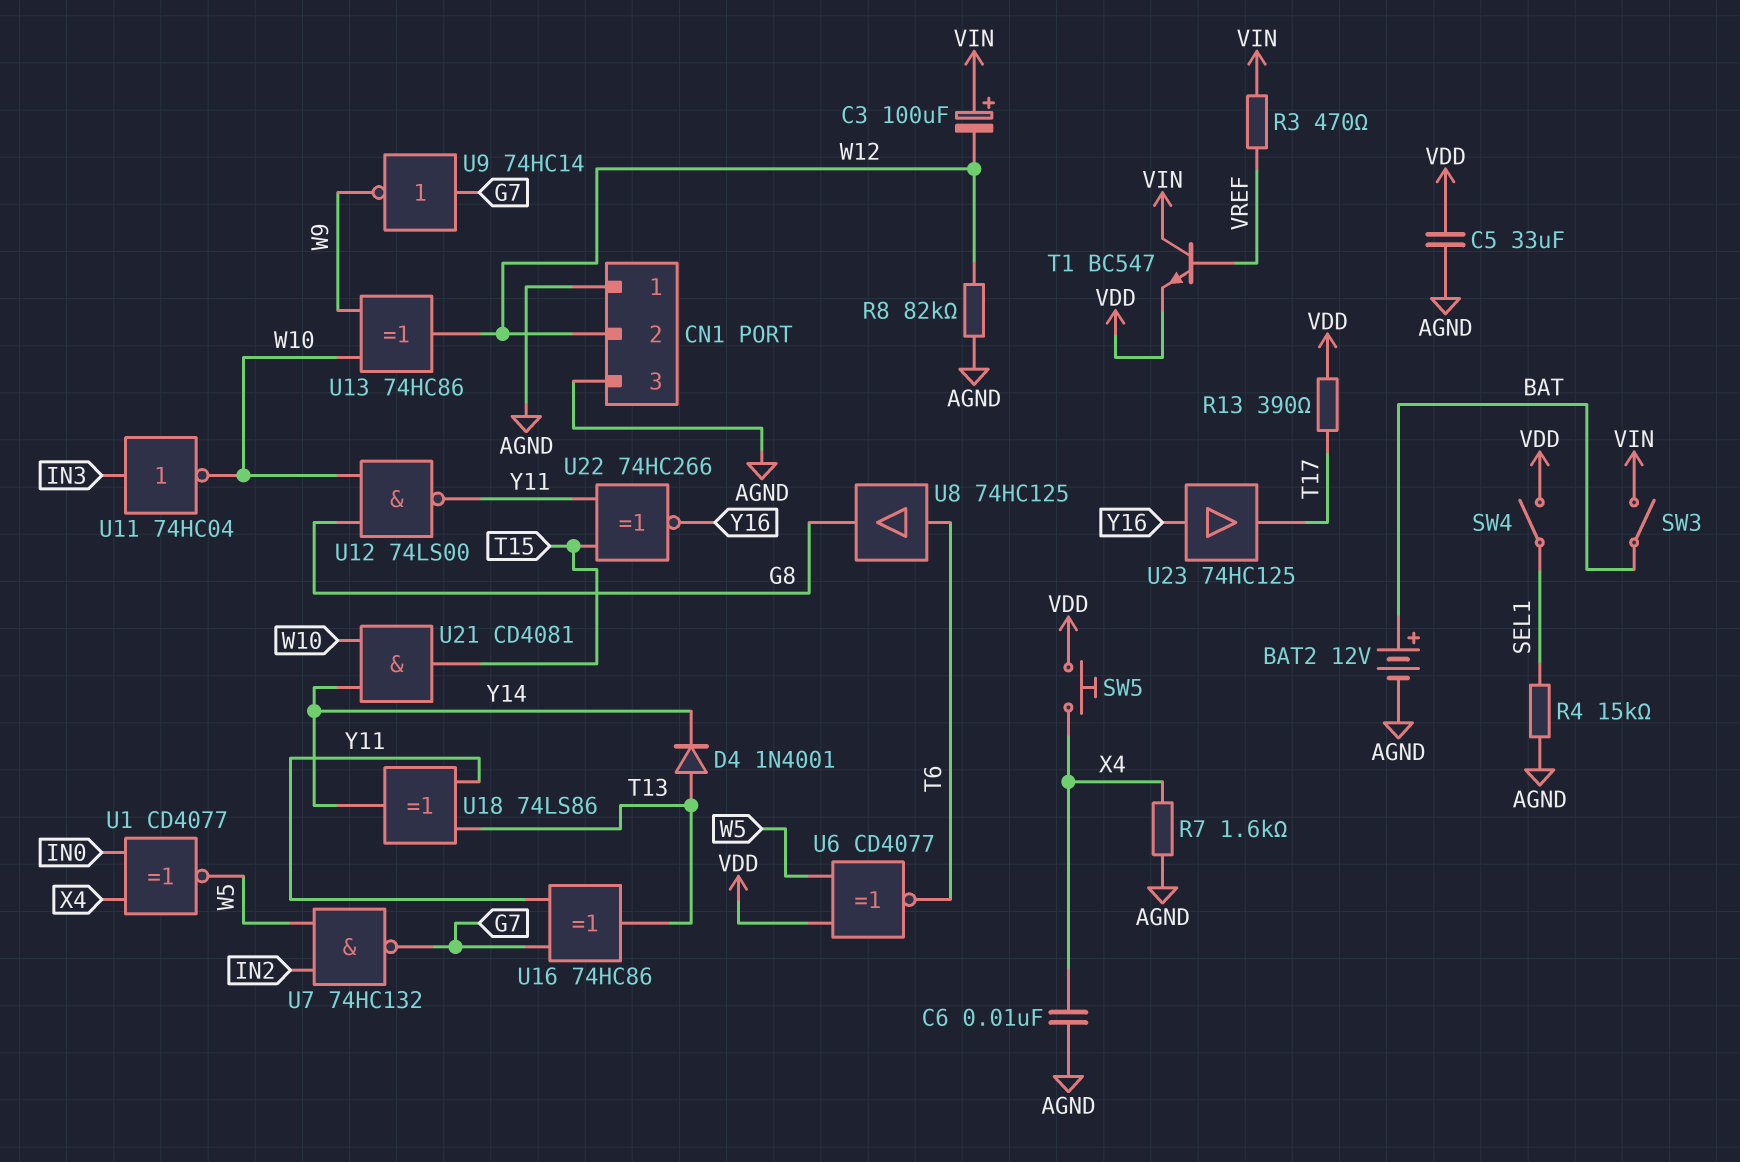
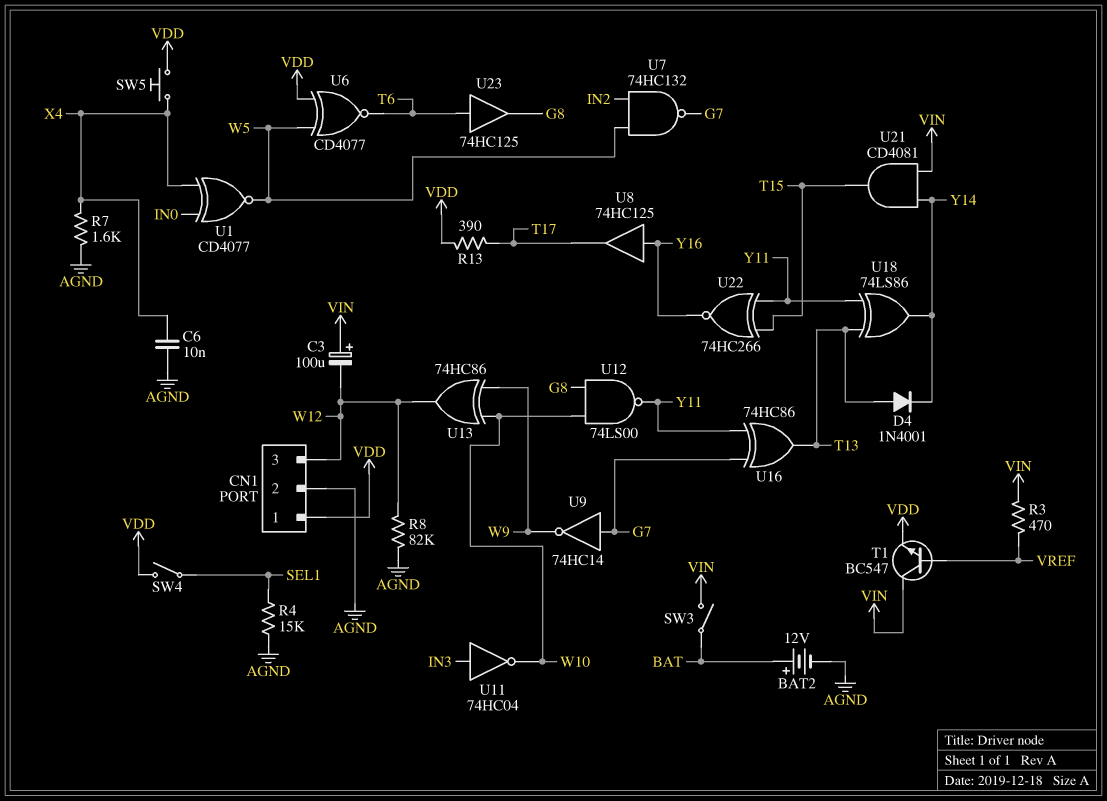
C5: 33uF (AGND, VDD) -> none
CN1 pin 1: AGND -> VDD
CN1 pin 2: W12 -> AGND
CN1 pin 3: AGND -> W12
U8: buffer 74HC125 (in T6, out G8) -> buffer 74HC125 (in Y16, out T17)
U21: AND CD4081 (in W10, in Y14, out T15) -> AND CD4081 (in VIN, in Y14, out T15)
U23: buffer 74HC125 (in Y16, out T17) -> buffer 74HC125 (in T6, out G8)

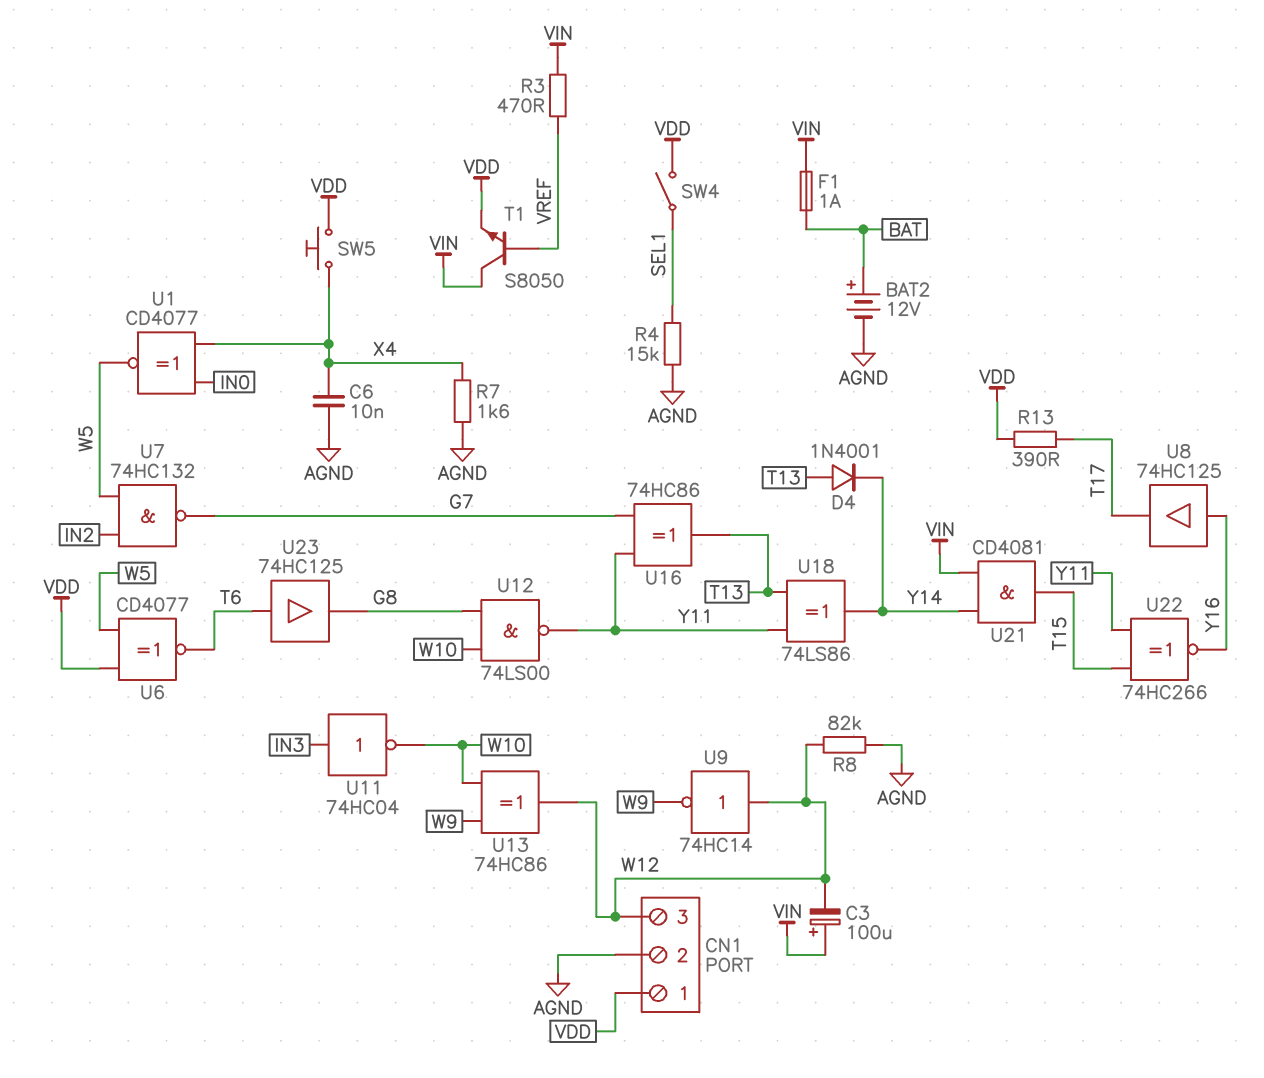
F1: none -> 1A (BAT, VIN)
SW3: switch (BAT, VIN) -> none
T1: NPN BC547 (B VREF, C VIN, E VDD) -> NPN S8050 (B VREF, C VIN, E VDD)
U9: NOT 74HC14 (in G7, out W9) -> NOT 74HC14 (in W12, out W9)

